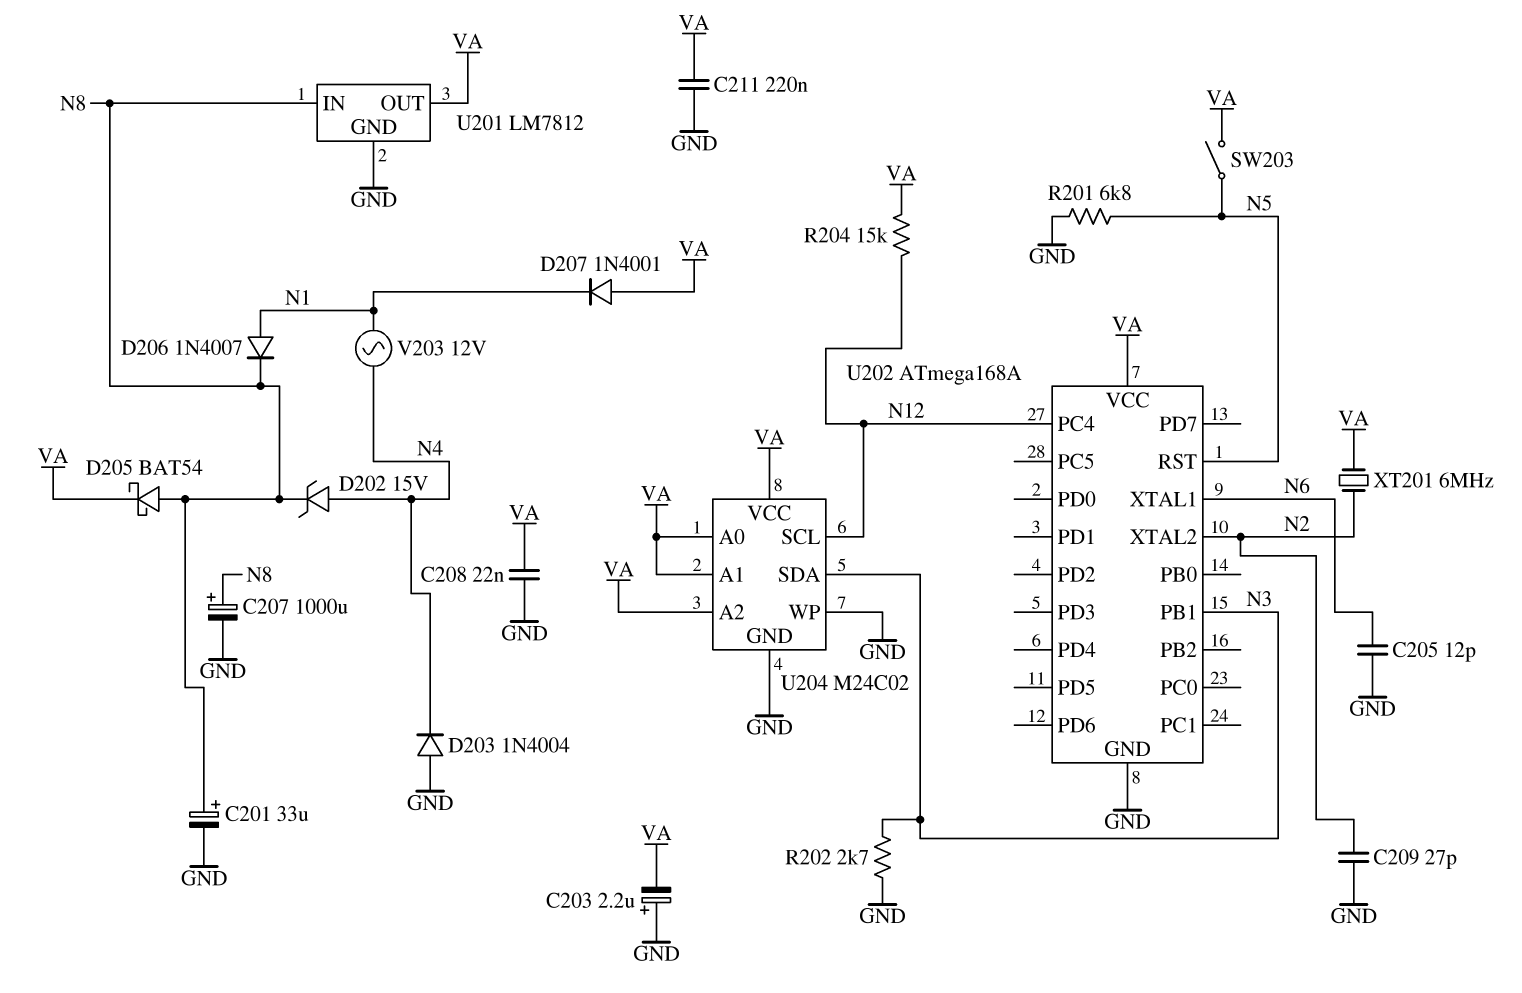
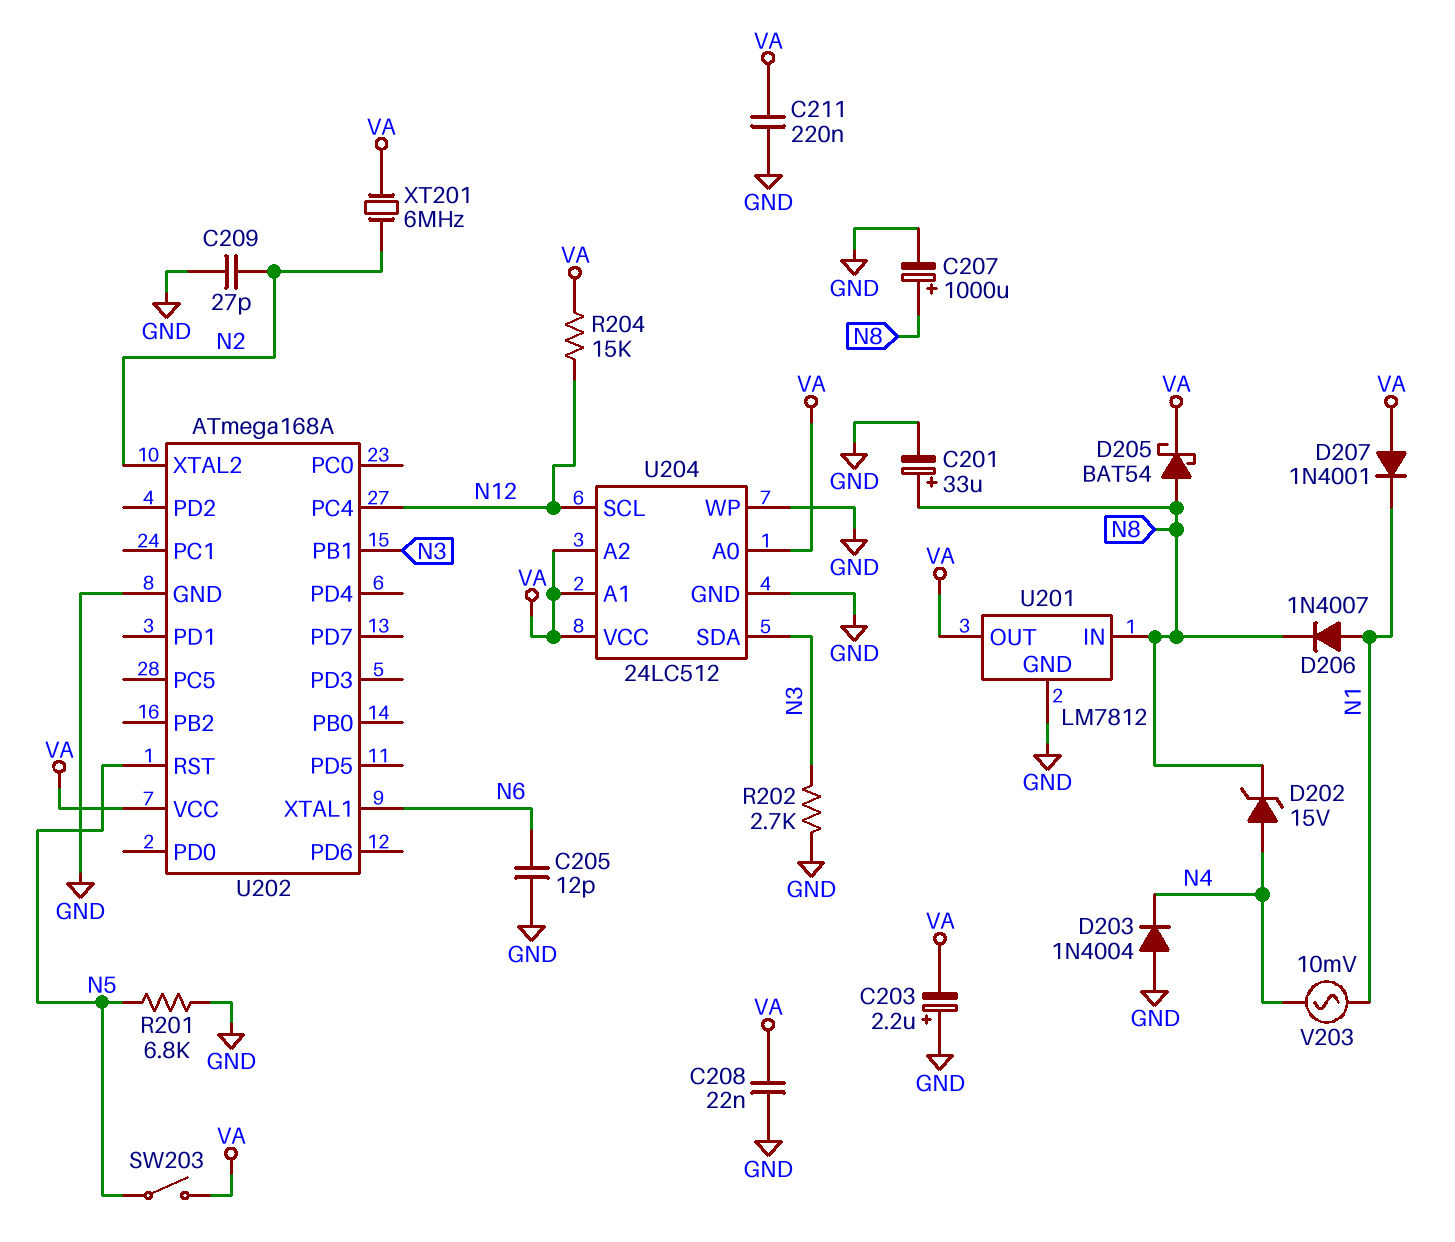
U204: M24C02 -> 24LC512
V203: AC 12V (N1, N4) -> AC 10mV (N1, N4)

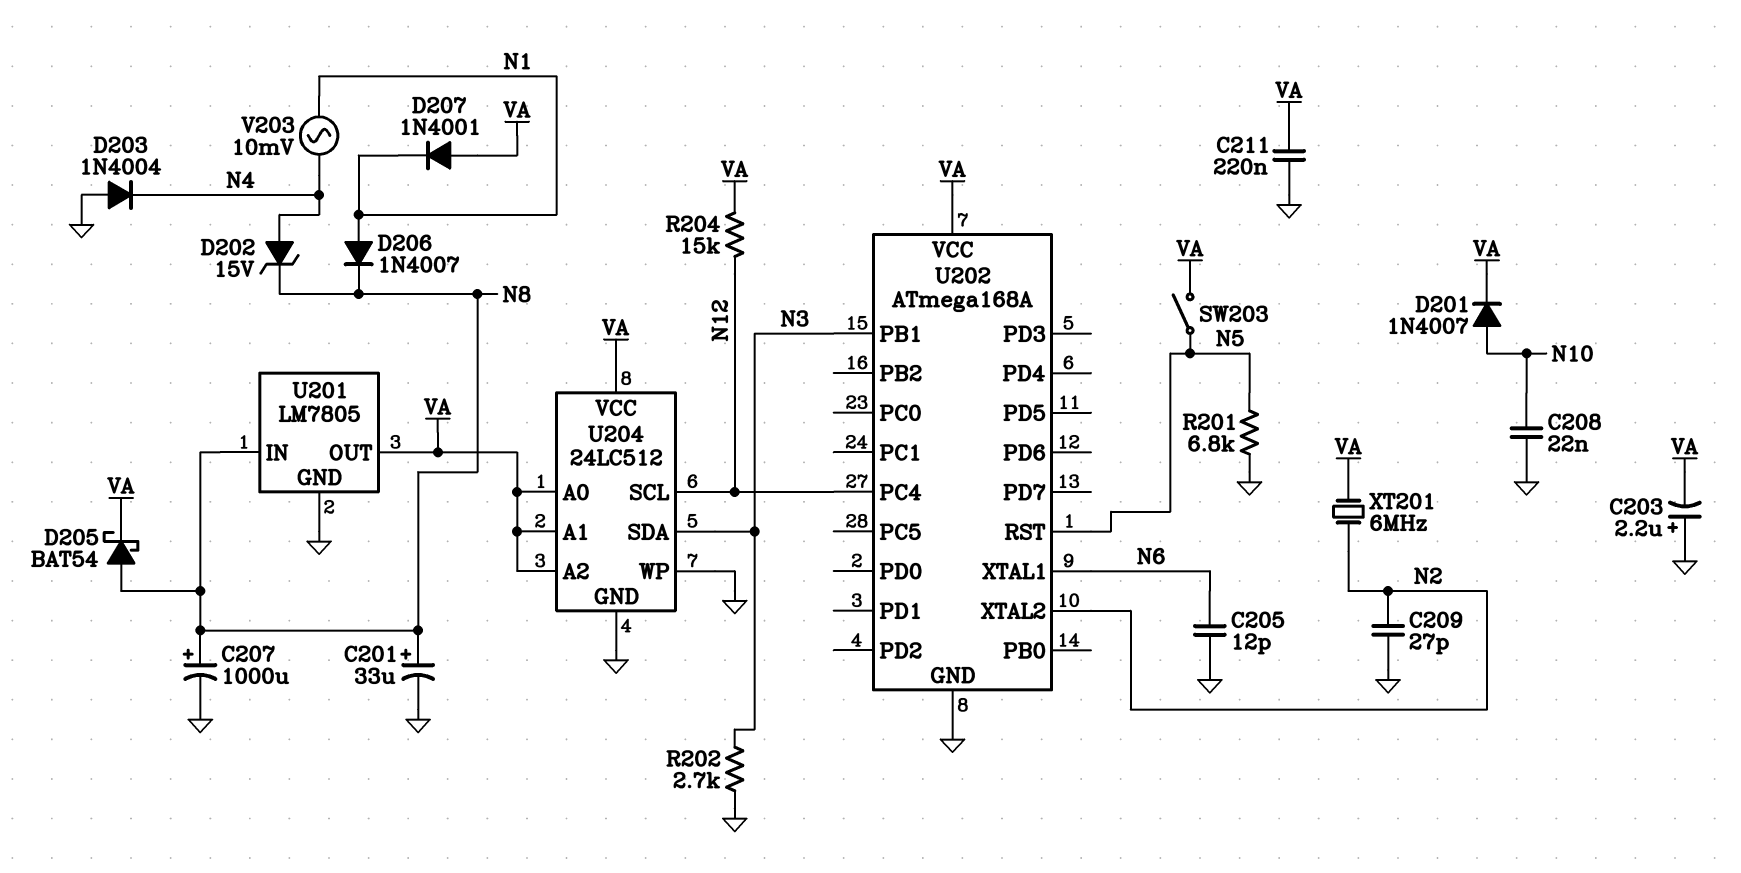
C208: 22nF (GND, VA) -> 22nF (GND, N10)
D201: none -> diode 1N4007 (A N10, K VA)
U201: LM7812 -> LM7805

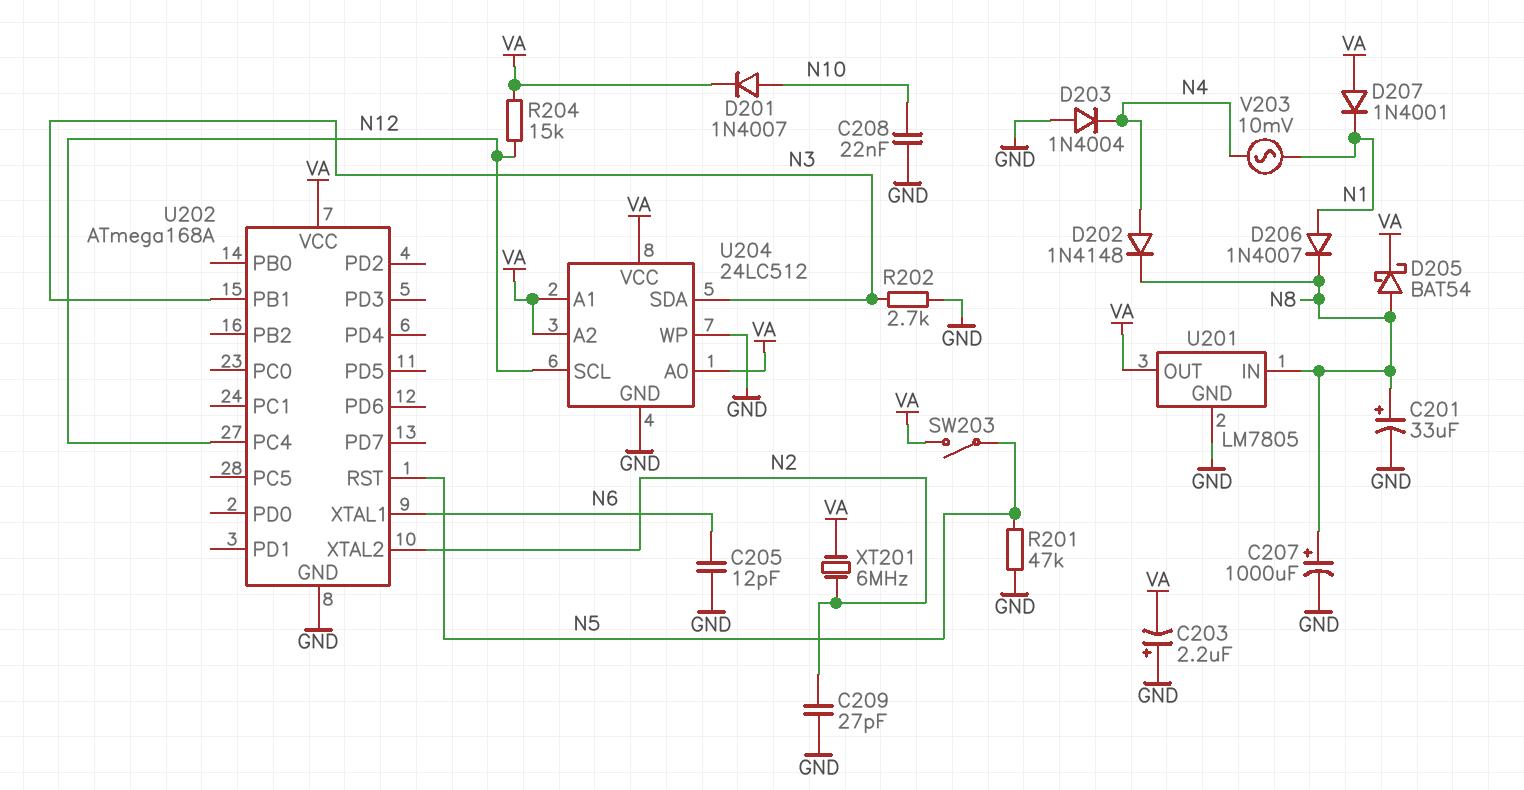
C211: 220nF (GND, VA) -> none
D202: zener 15V (A N4, K N8) -> diode 1N4148 (A N4, K N8)
R201: 6.8k (GND, N5) -> 47k (GND, N5)

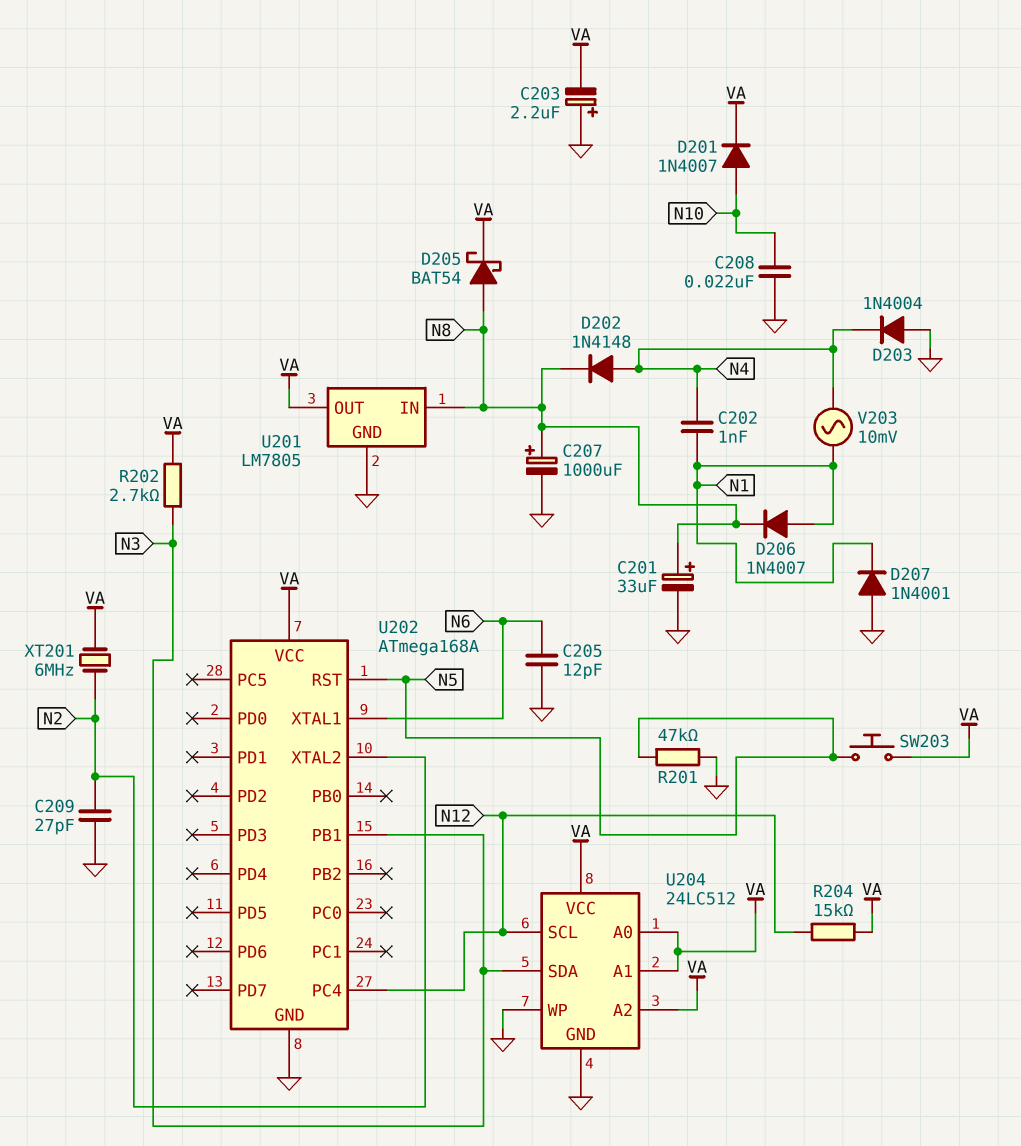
C202: none -> 1nF (N1, N4)
D207: diode 1N4001 (A VA, K N1) -> diode 1N4001 (A GND, K N1)
R202: 2.7k (GND, N3) -> 2.7k (N3, VA)
SW203: switch (N5, VA) -> button (N5, VA)

